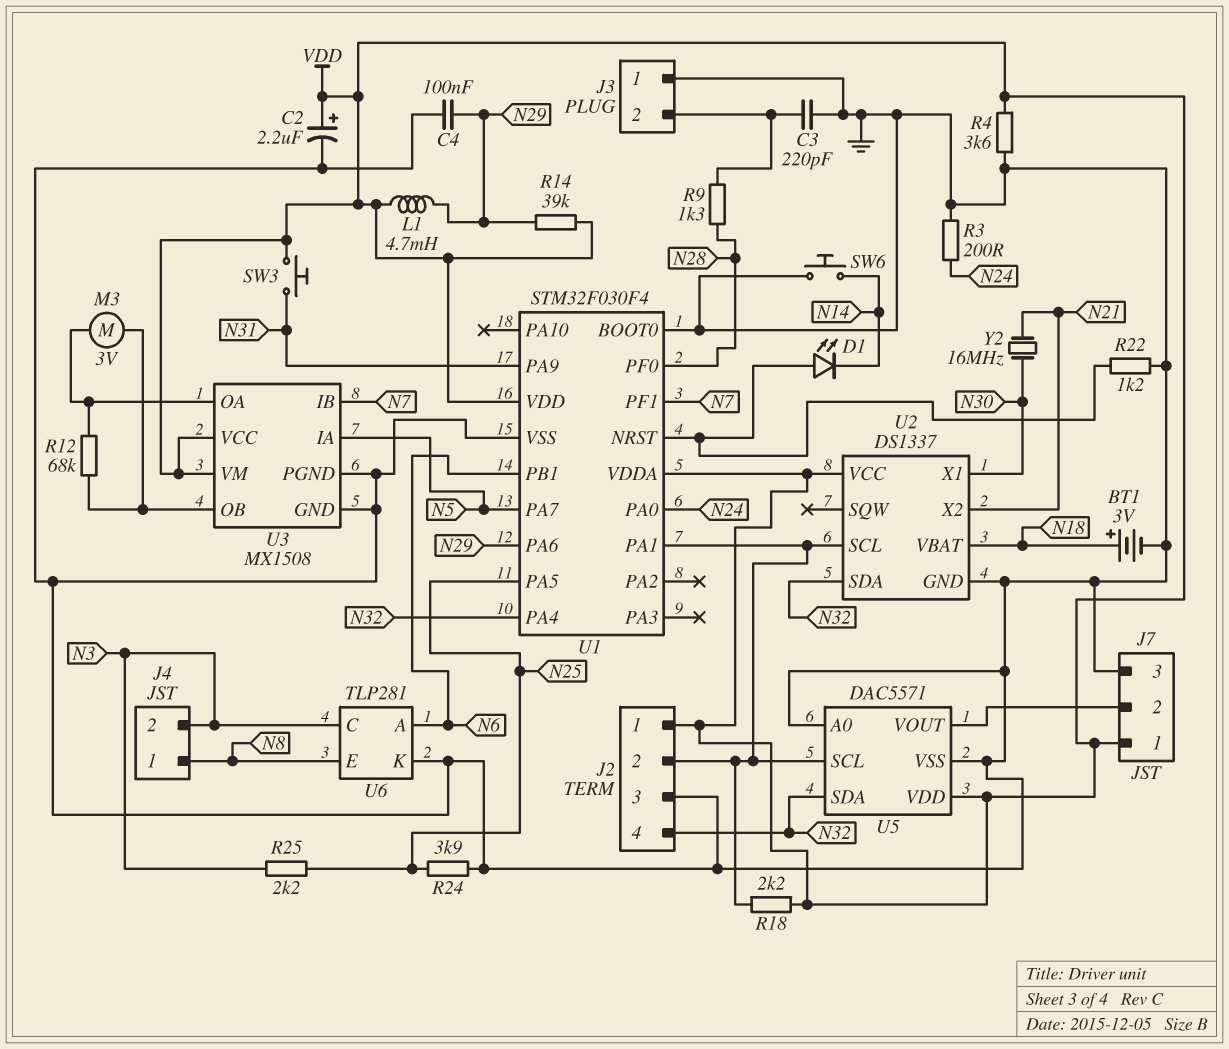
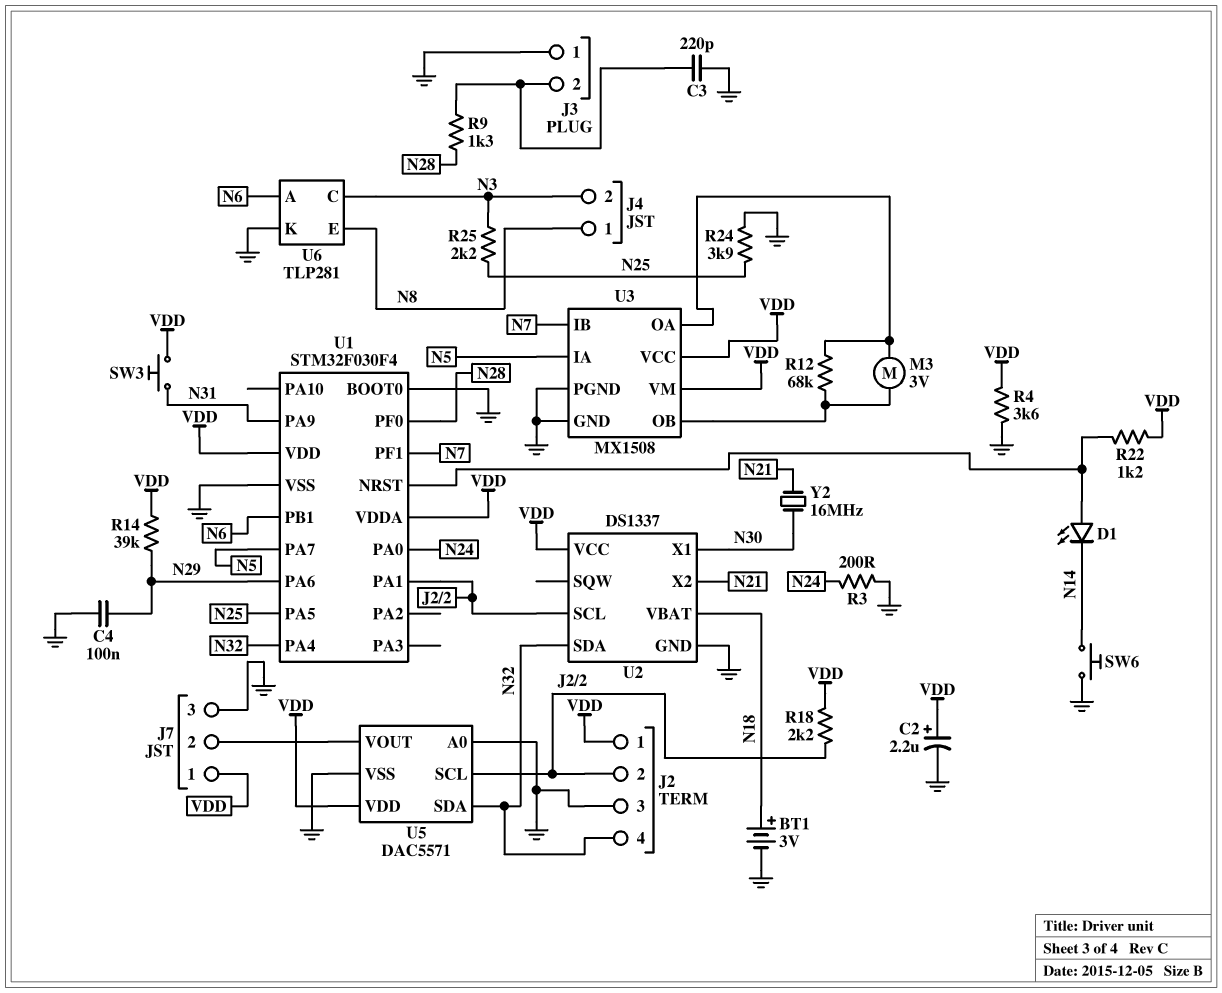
L1: 4.7mH (N29, VDD) -> none
R22: 1.2k (GND, U1/NRST) -> 1.2k (U1/NRST, VDD)

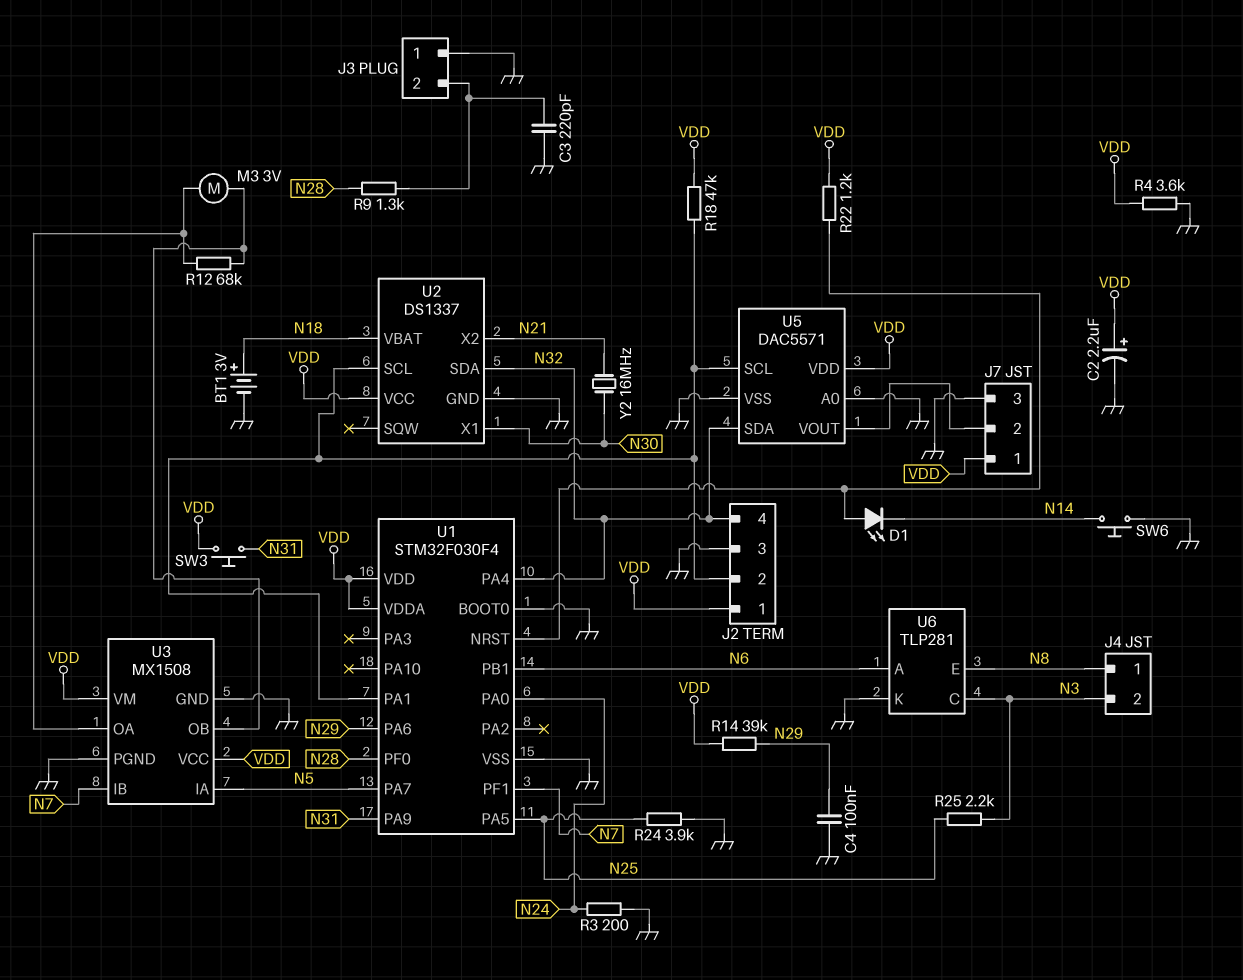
R18: 2.2k (J2/2, VDD) -> 47k (J2/2, VDD)

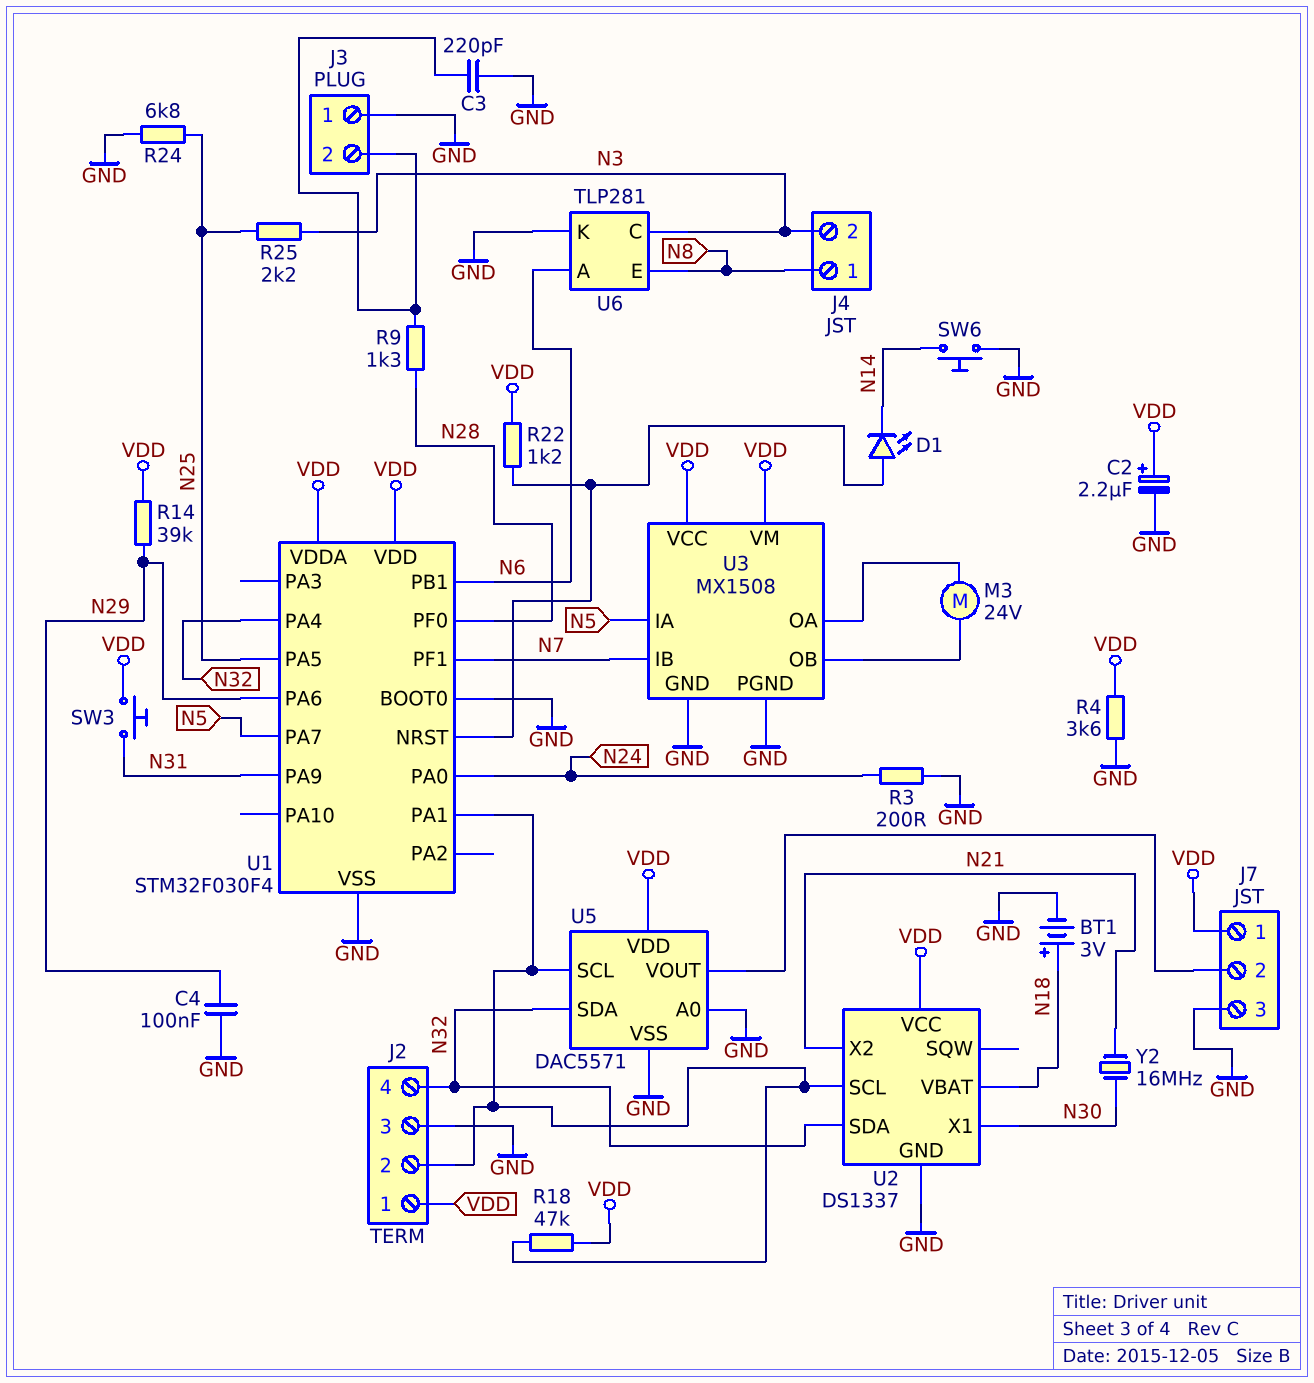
M3: motor 3V (U3/OA, U3/OB) -> motor 24V (U3/OA, U3/OB)
R12: 68k (U3/OA, U3/OB) -> none
R24: 3.9k (GND, N25) -> 6.8k (GND, N25)

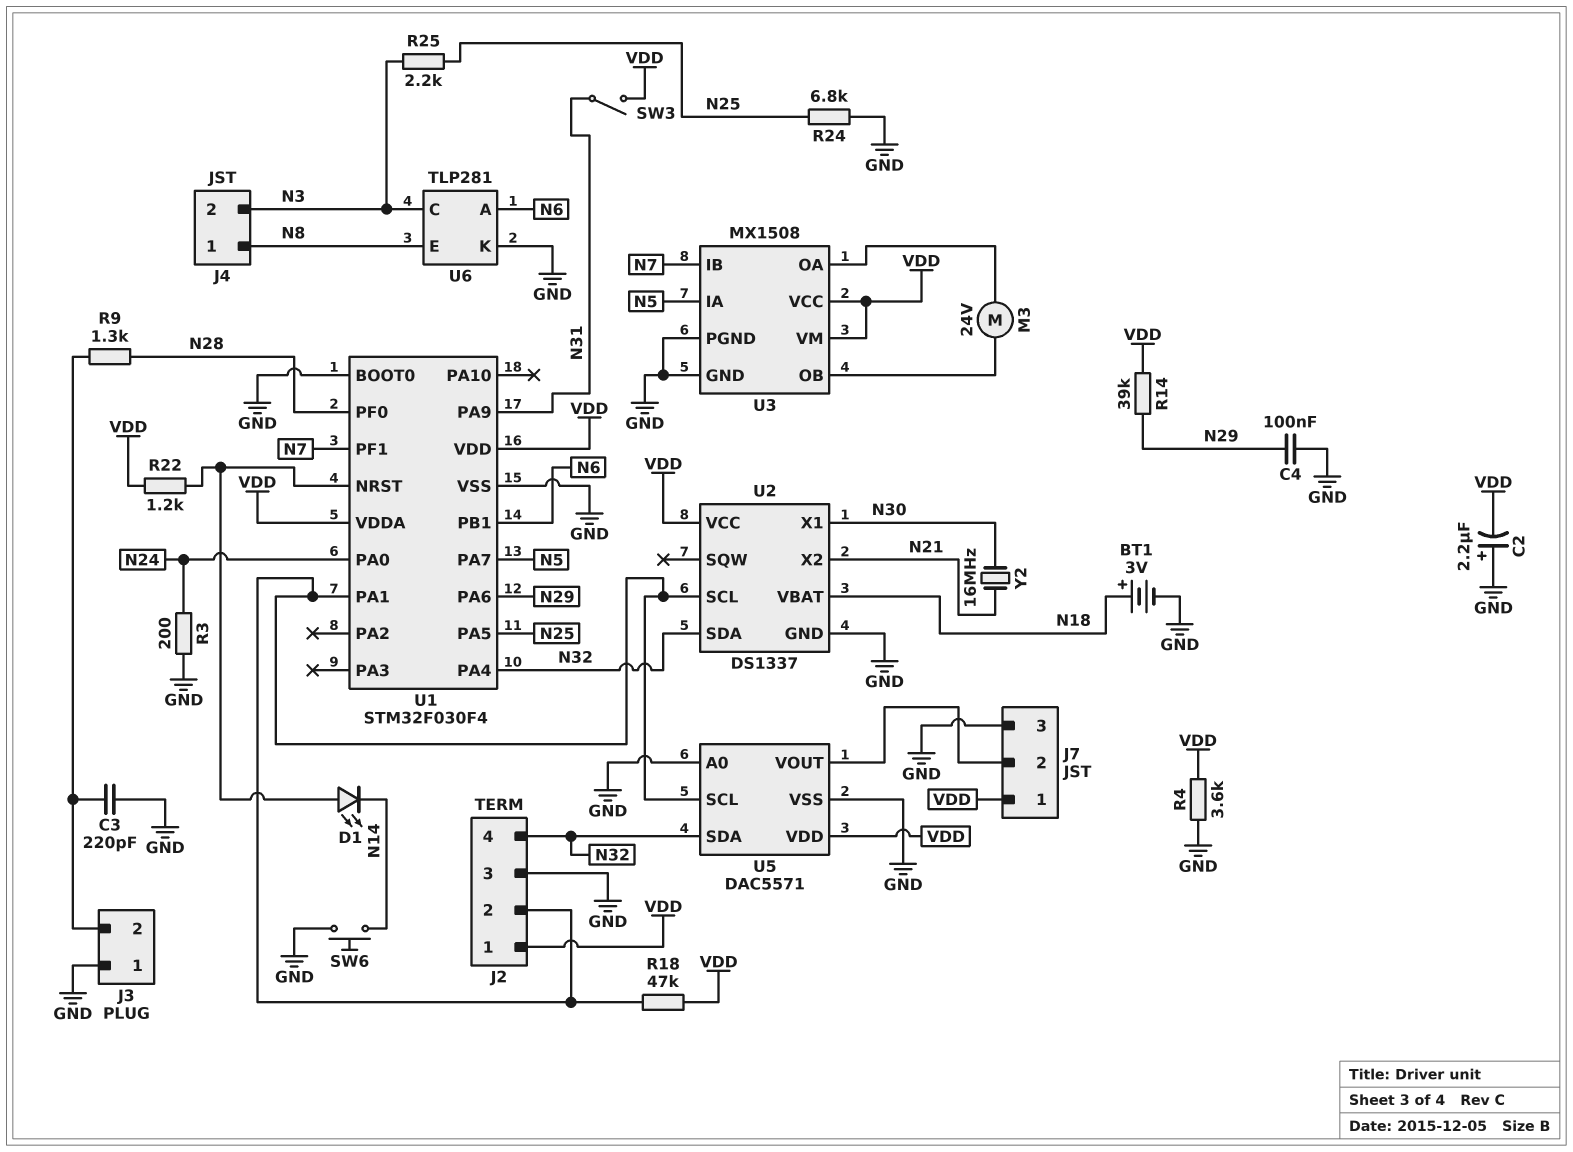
C2: 2.2uF (plus VDD, minus GND) -> 2.2uF (plus GND, minus VDD)
SW3: button (N31, VDD) -> switch (N31, VDD)

